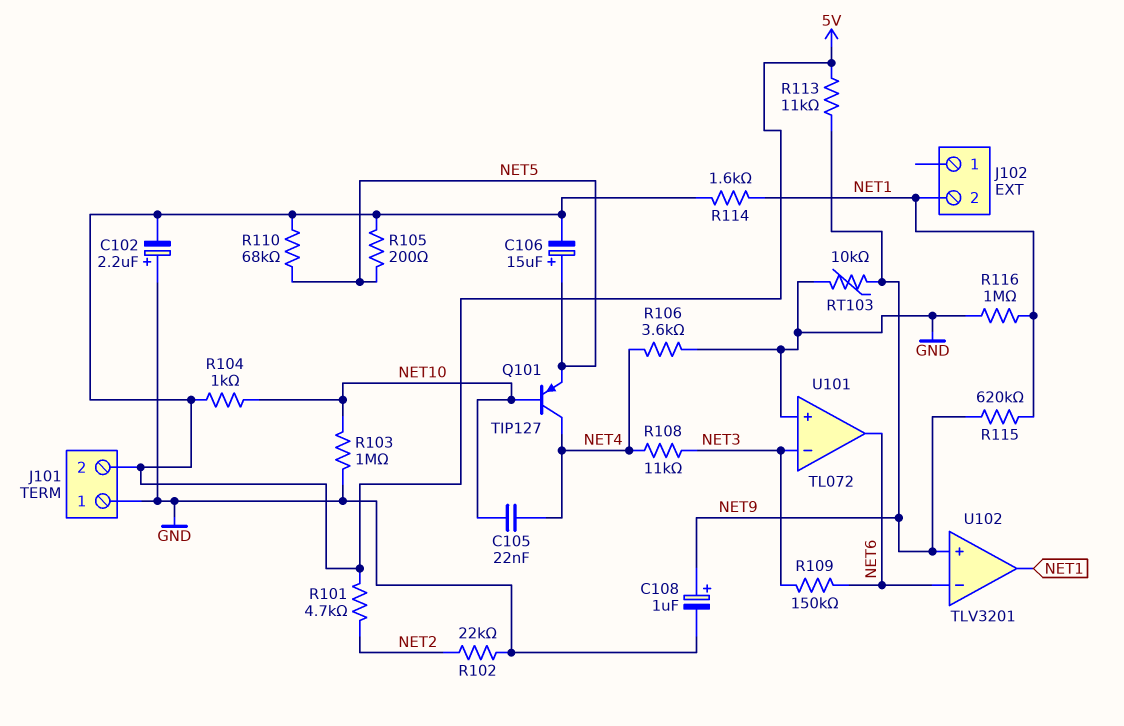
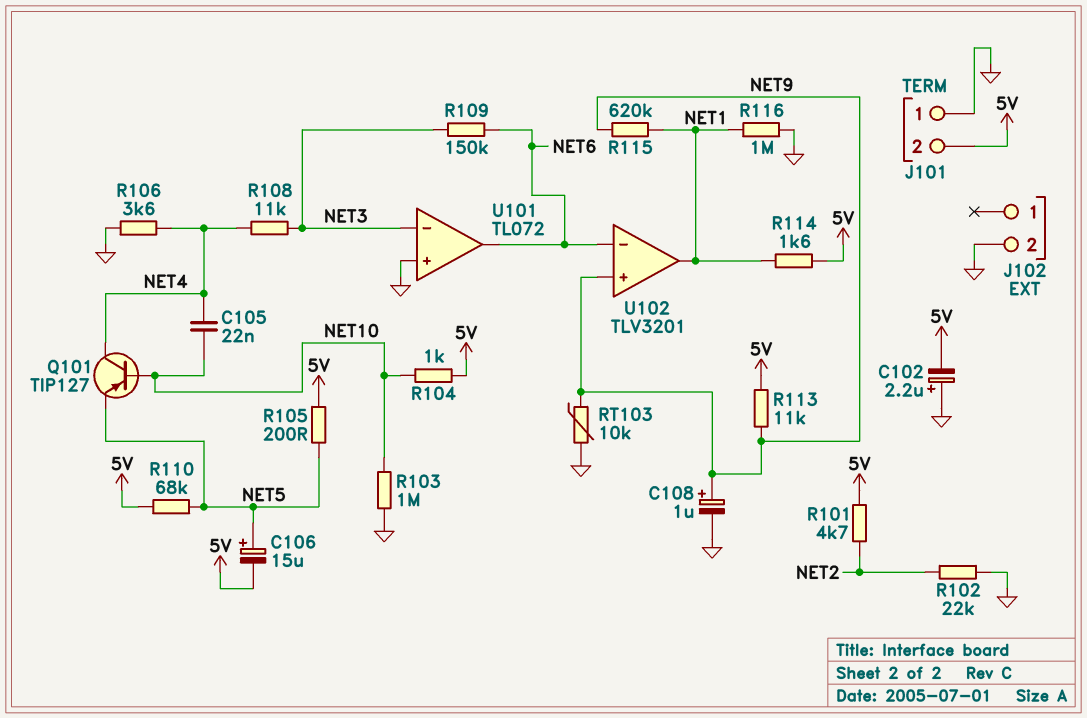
J102 pin 2: NET1 -> GND

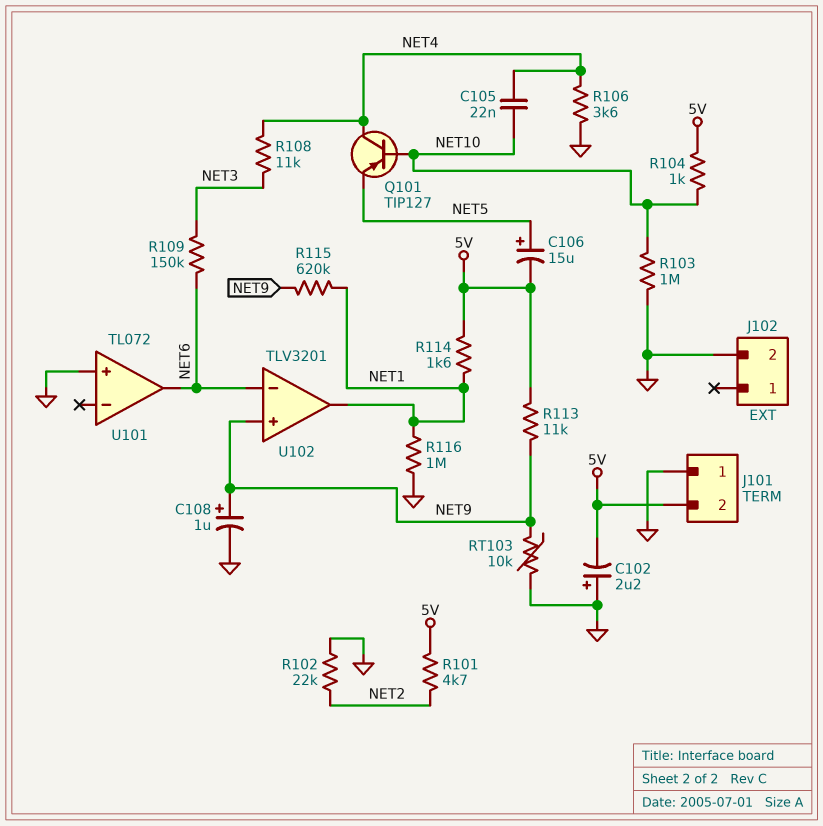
R105: 200 (5V, NET5) -> none
R110: 68k (5V, NET5) -> none
U101 pin in-: NET3 -> none

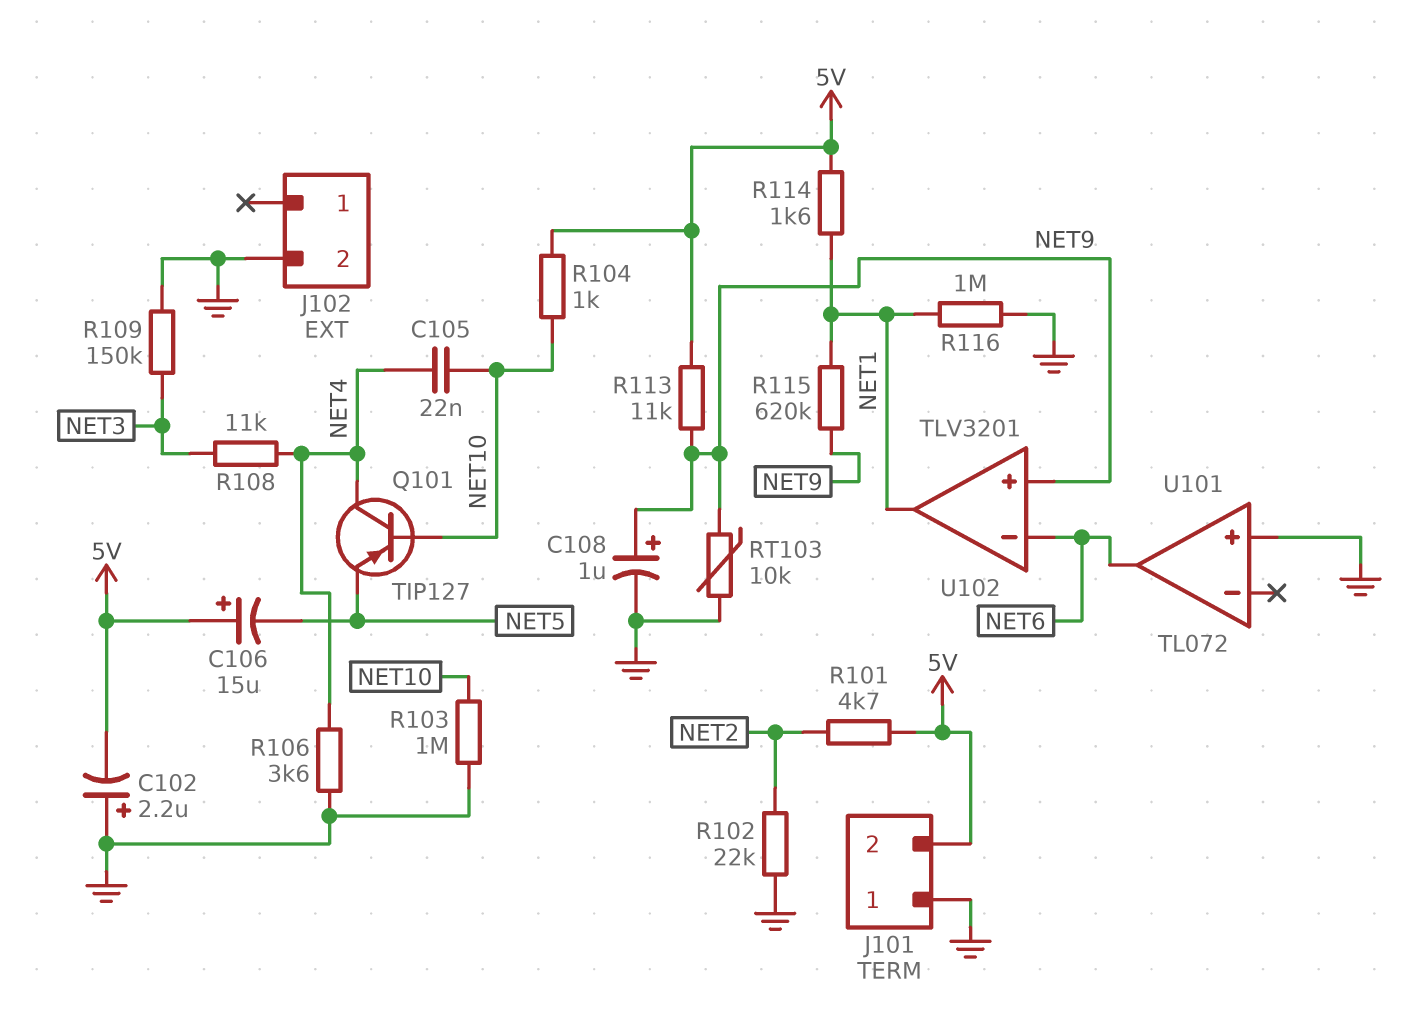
C106: 15uF (plus NET5, minus 5V) -> 15uF (plus 5V, minus NET5)
R109: 150k (NET3, NET6) -> 150k (GND, NET3)

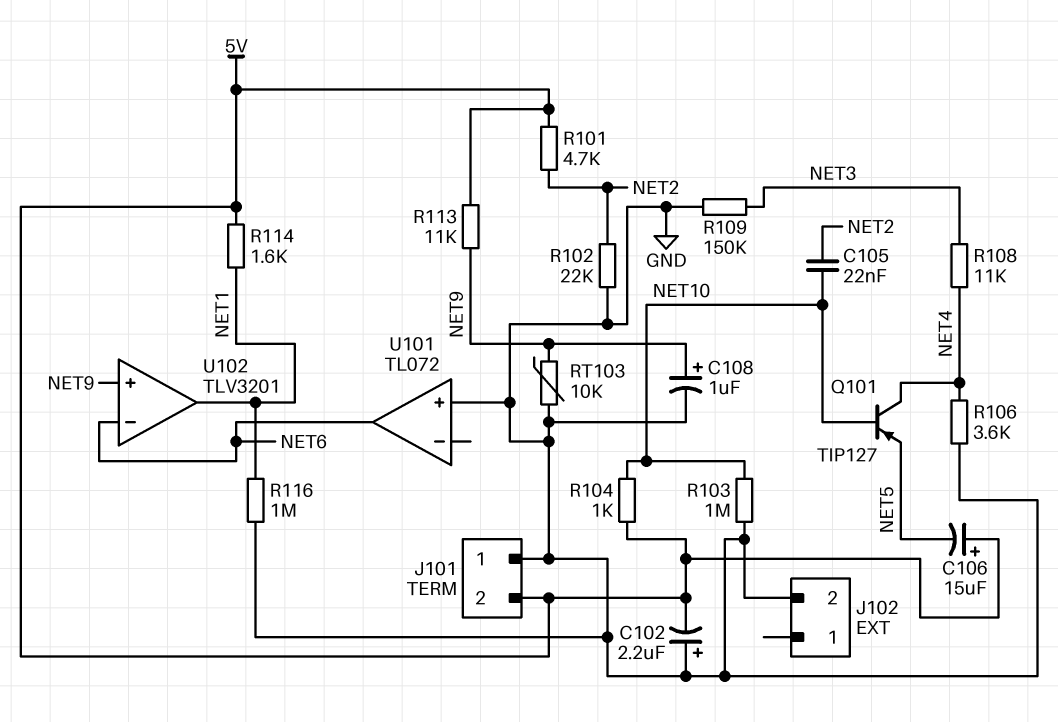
C105: 22nF (NET4, NET10) -> 22nF (NET2, NET10)
R115: 620k (NET1, NET9) -> none

